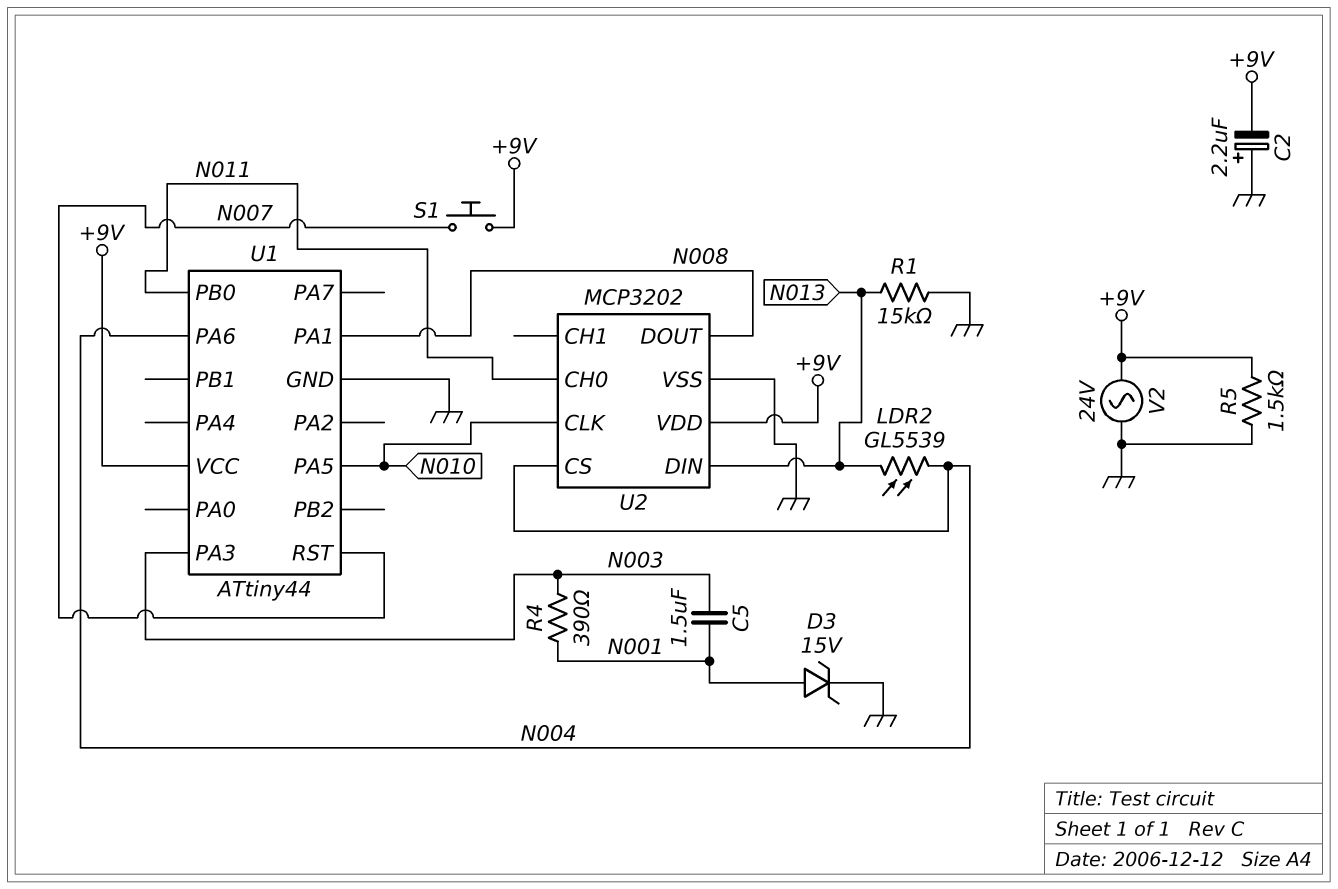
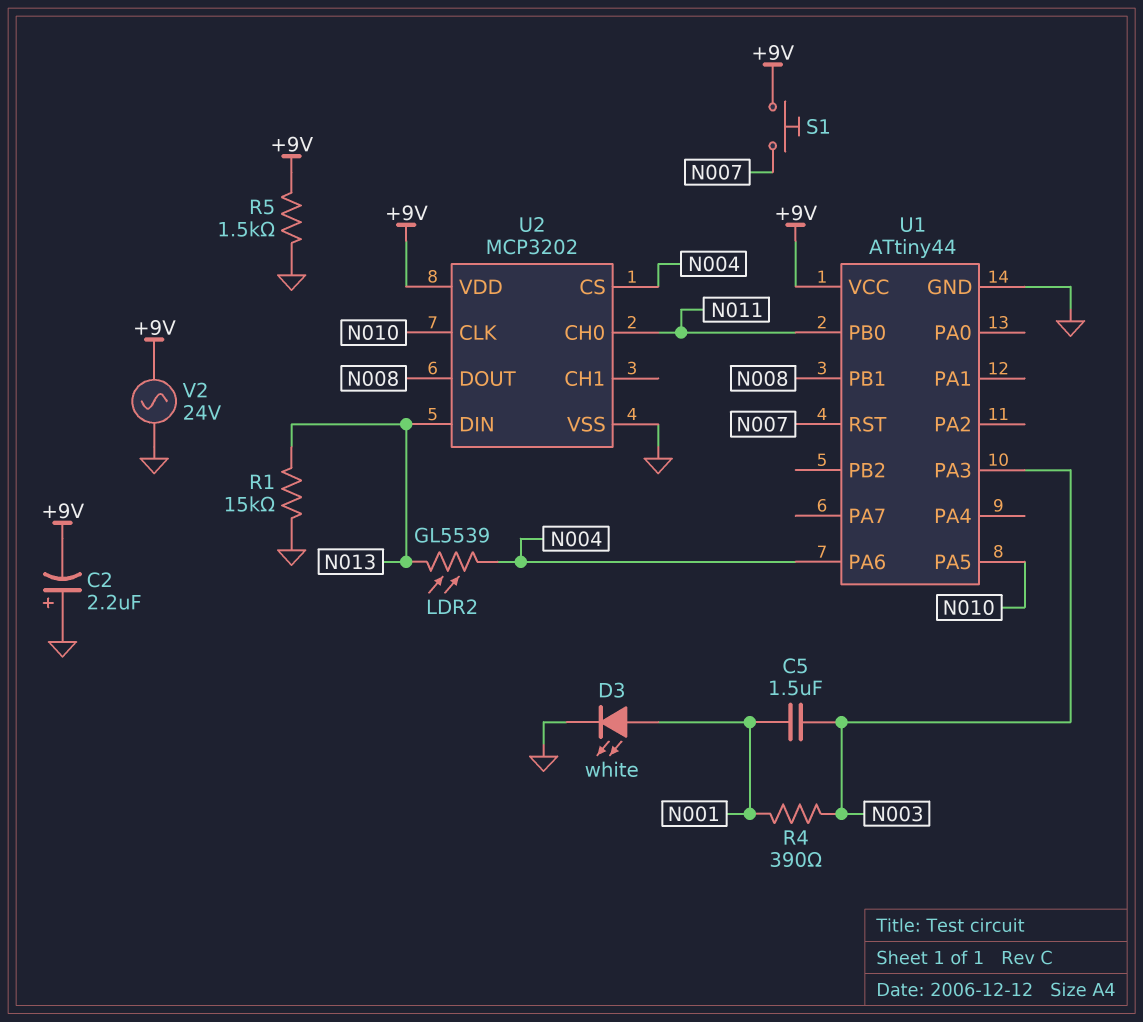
D3: zener 15V (A N001, K GND) -> LED white (A N001, K GND)
U1 pin PA1: N008 -> none
U1 pin PB1: none -> N008

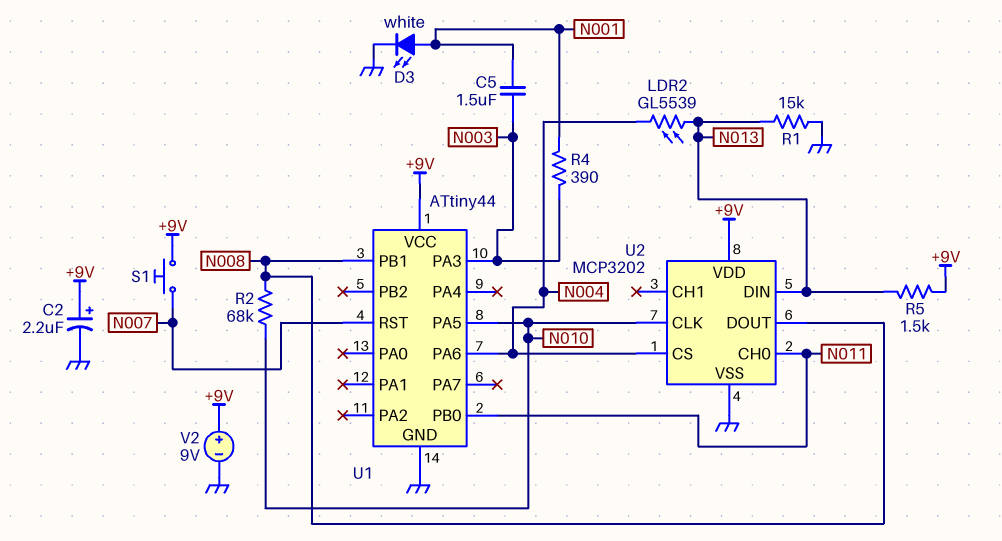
C2: 2.2uF (plus GND, minus +9V) -> 2.2uF (plus +9V, minus GND)
R2: none -> 68k (N008, N010)
R5: 1.5k (+9V, GND) -> 1.5k (+9V, N013)
V2: AC 24V (+9V, GND) -> 9V (plus +9V, minus GND)

